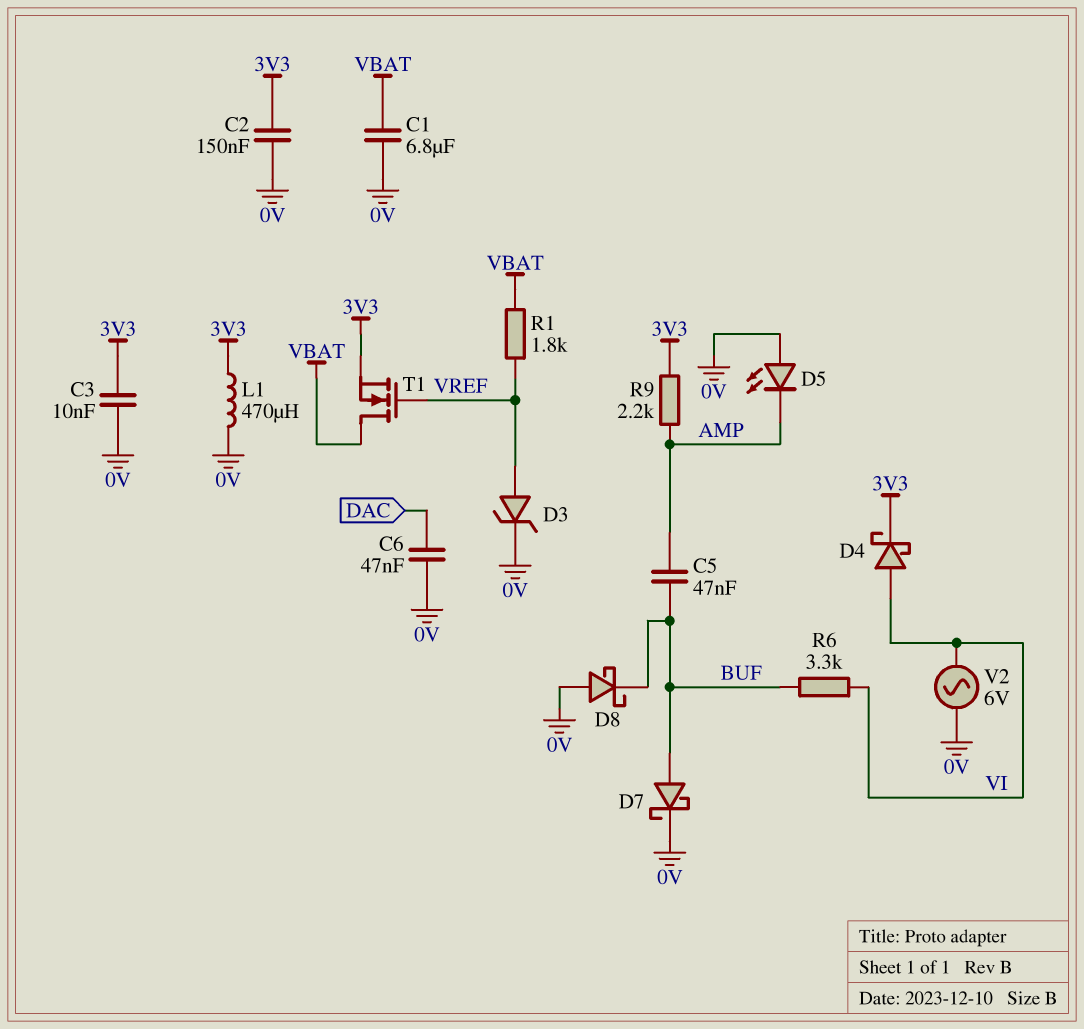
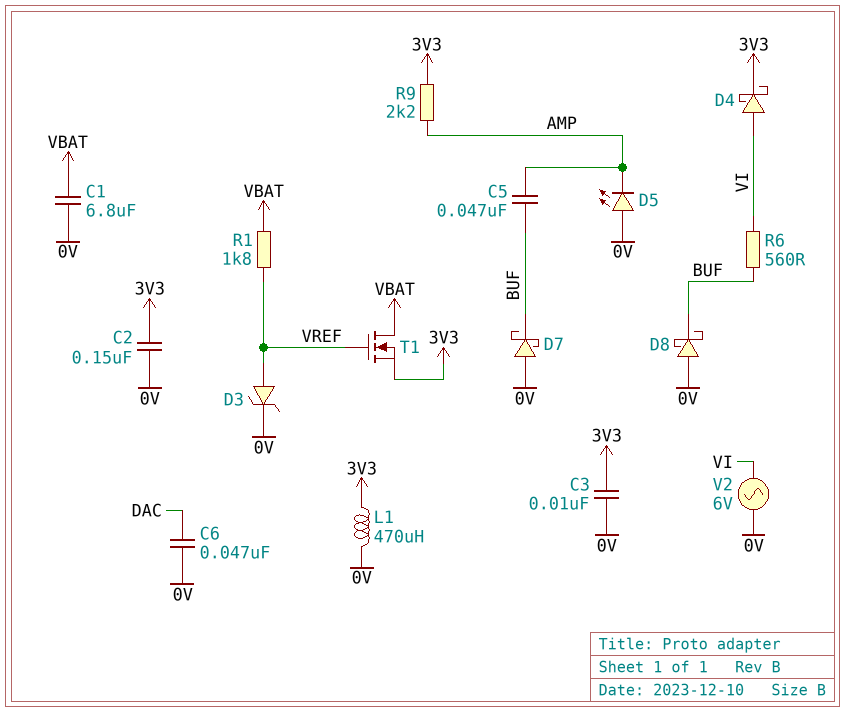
D7: schottky (A BUF, K 0V) -> schottky (A 0V, K BUF)
R6: 3.3k (BUF, VI) -> 560 (BUF, VI)

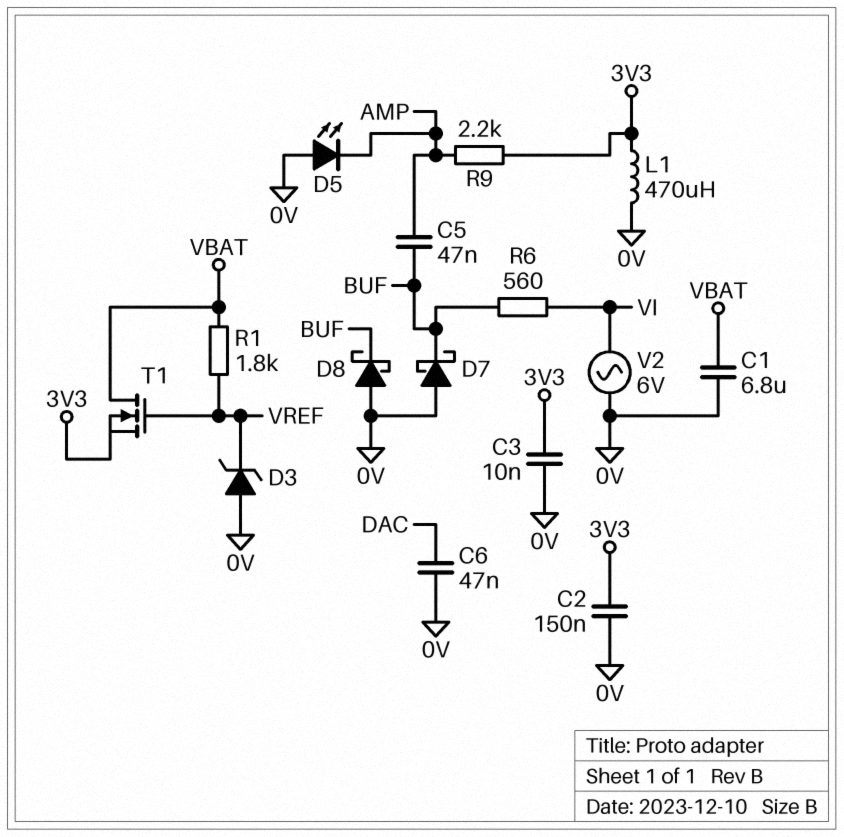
D3: zener (A VREF, K 0V) -> zener (A 0V, K VREF)
D4: schottky (A VI, K 3V3) -> none

